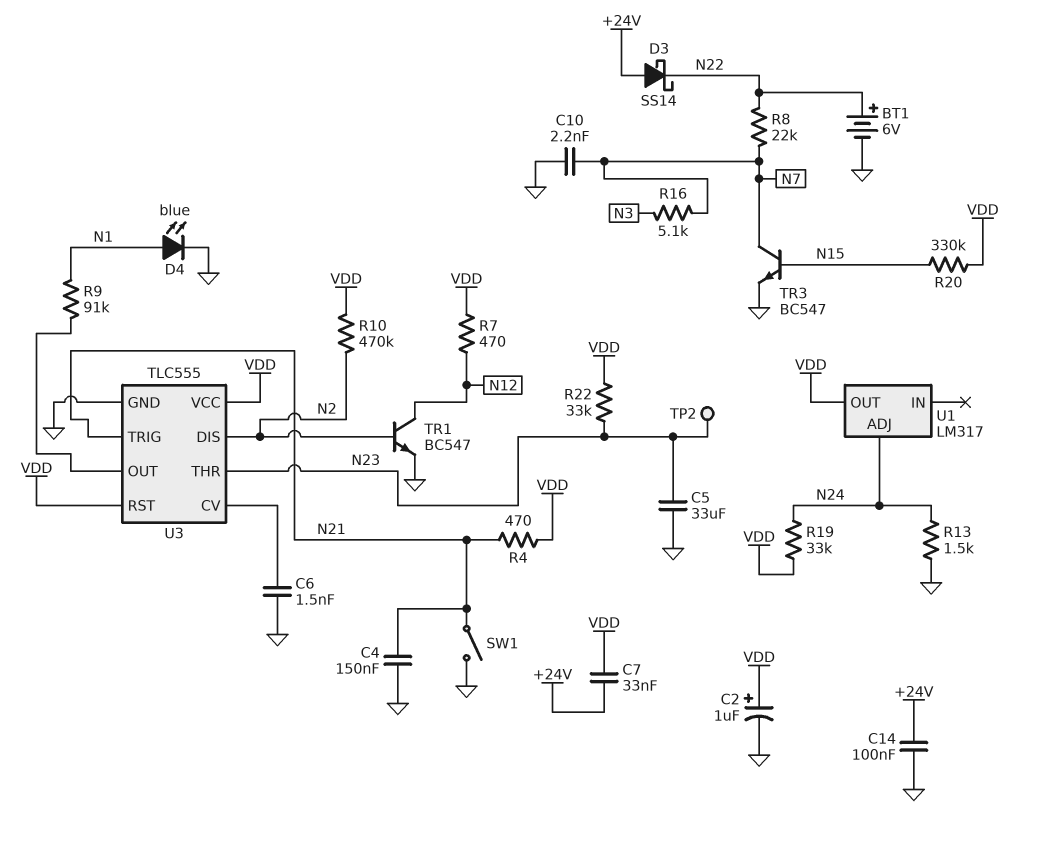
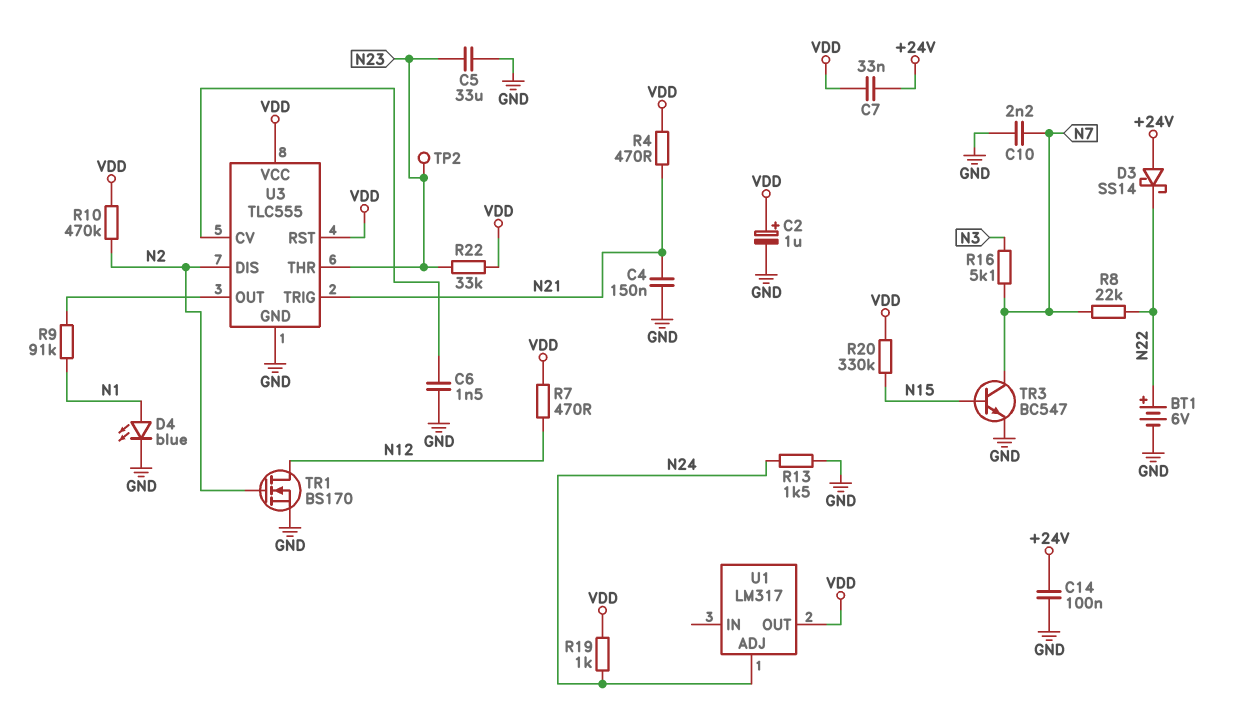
R19: 33k (N24, VDD) -> 1k (N24, VDD)
SW1: switch (GND, N21) -> none
TR1: NPN BC547 (B N2, C N12, E GND) -> NMOS BS170 (G N2, D N12, S GND)

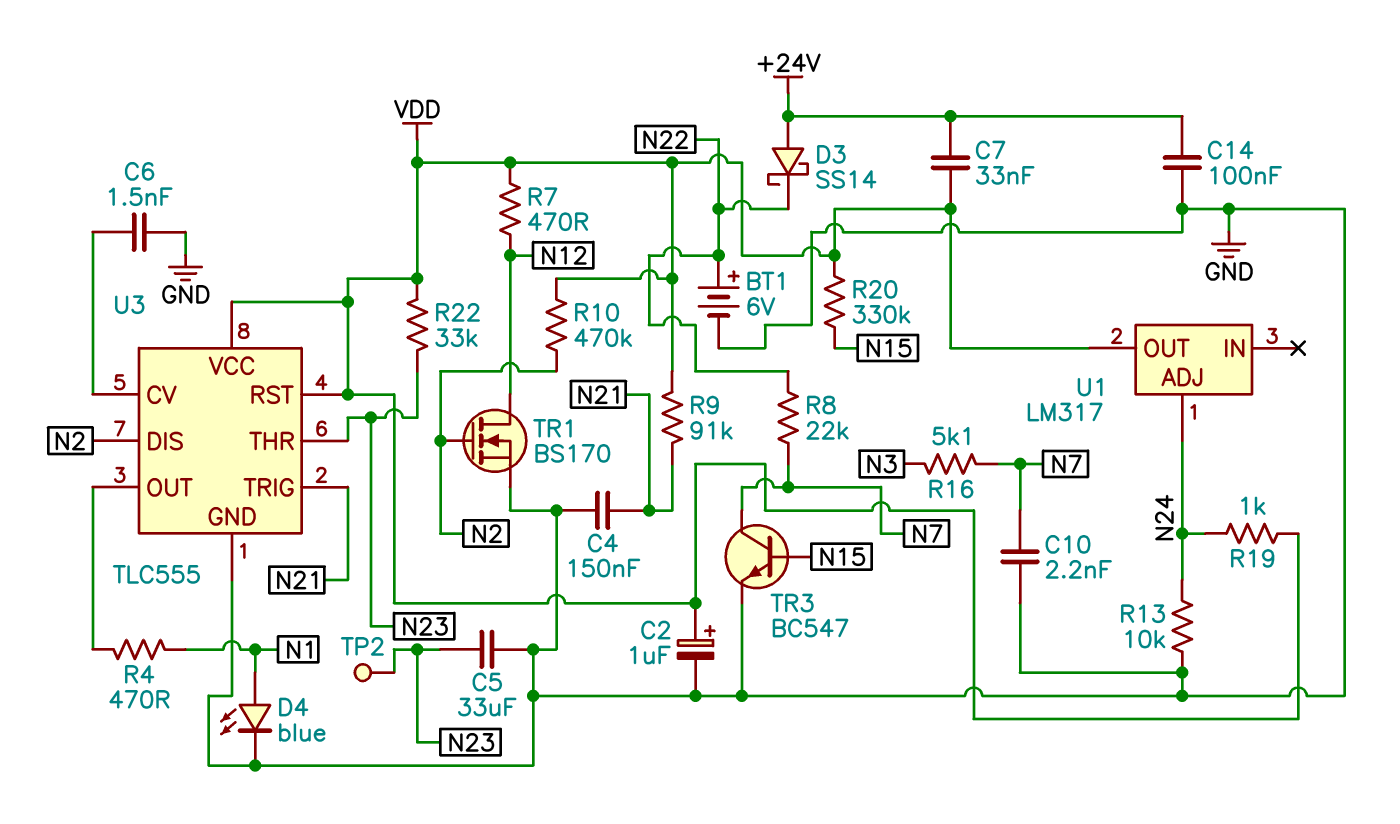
R4: 470 (N21, VDD) -> 470 (N1, U3/OUT)
R9: 91k (N1, U3/OUT) -> 91k (N21, VDD)
R13: 1.5k (GND, N24) -> 10k (GND, N24)

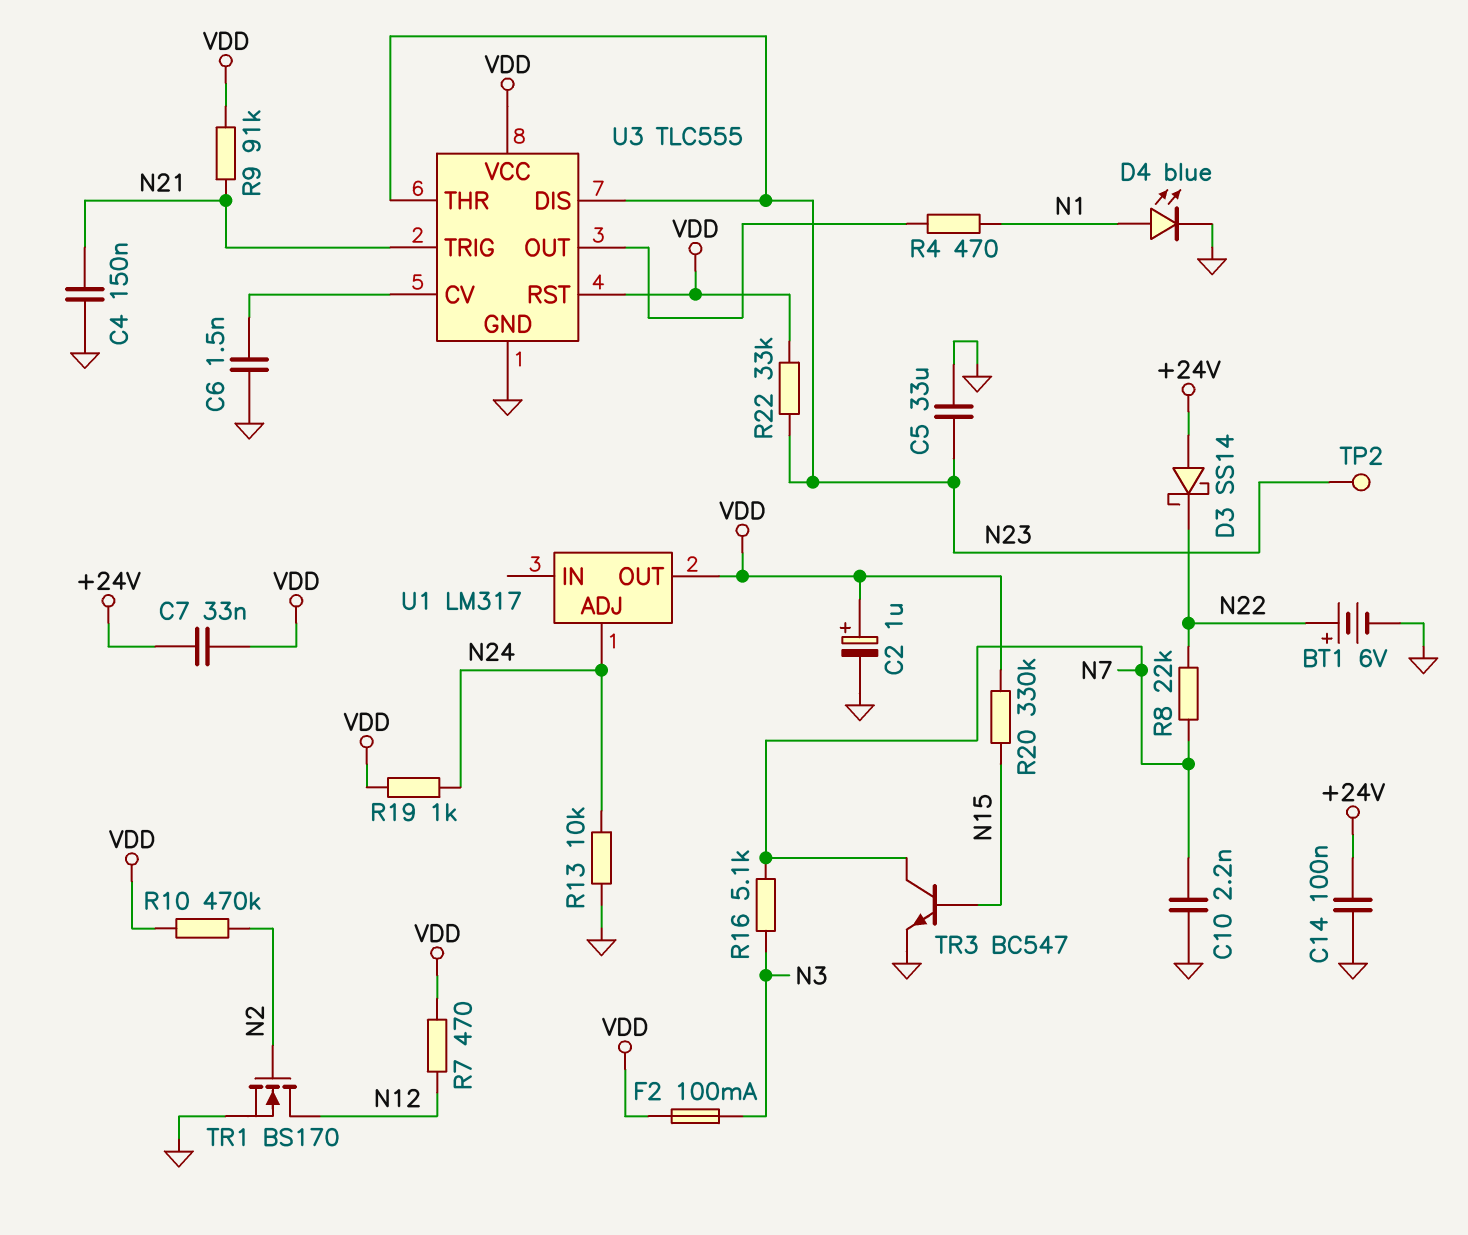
F2: none -> 100mA (N3, VDD)
U3 pin DIS: N2 -> N23

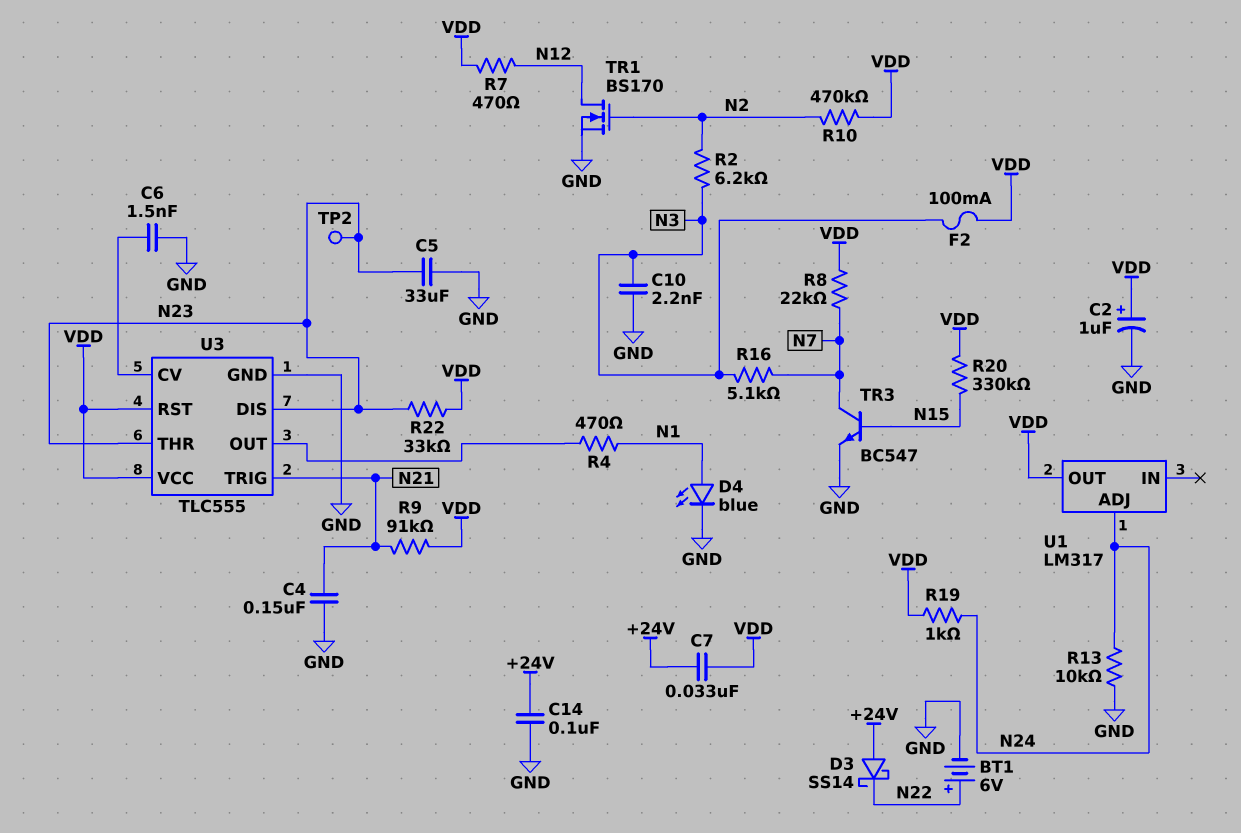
C10: 2.2nF (GND, N7) -> 2.2nF (GND, N3)
R2: none -> 6.2k (N2, N3)
R8: 22k (N7, N22) -> 22k (N7, VDD)

